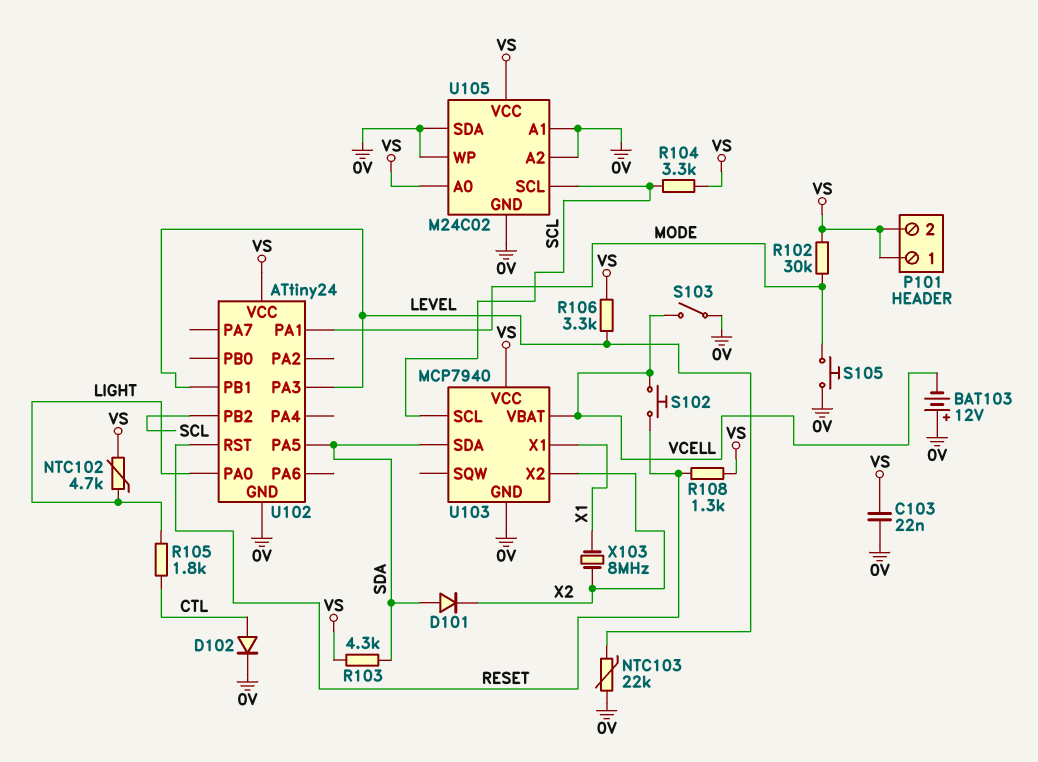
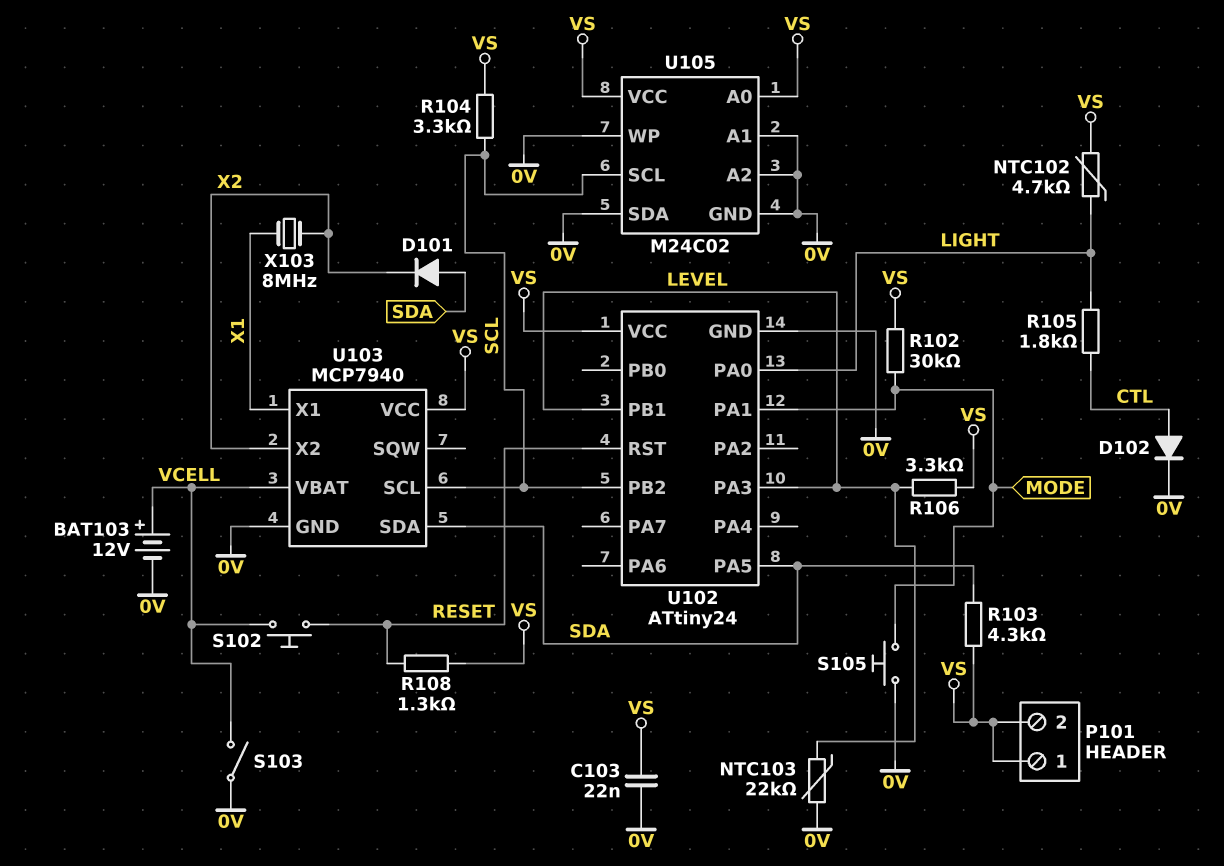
BAT103: 12V (plus 0V, minus VCELL) -> 12V (plus VCELL, minus 0V)

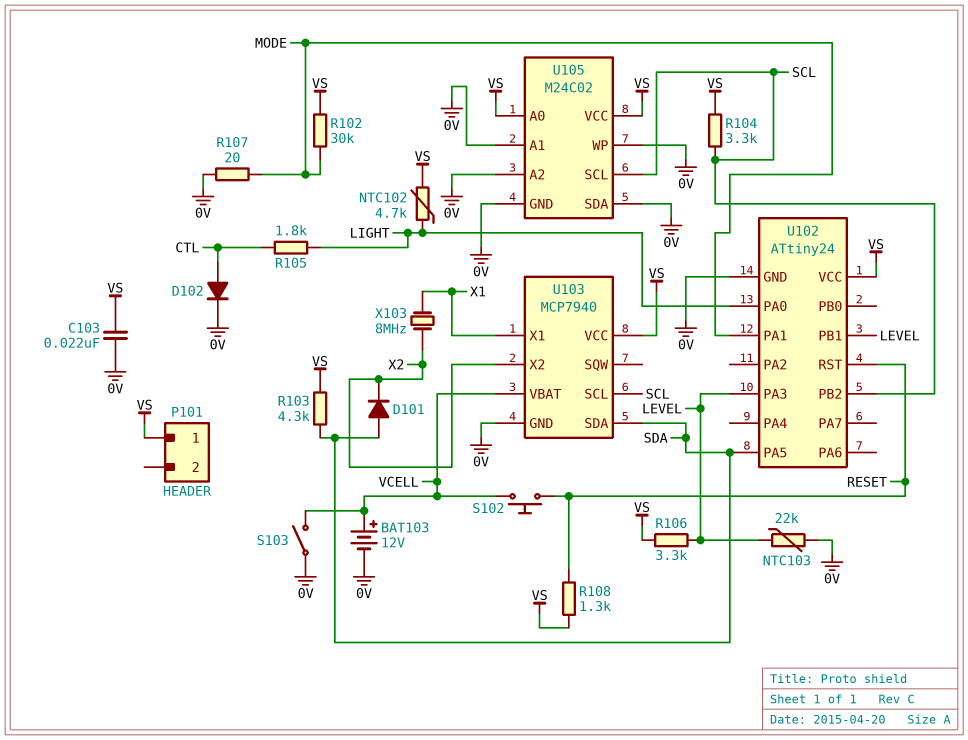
P101 pin 2: VS -> none
R107: none -> 20 (0V, MODE)
S105: button (0V, MODE) -> none

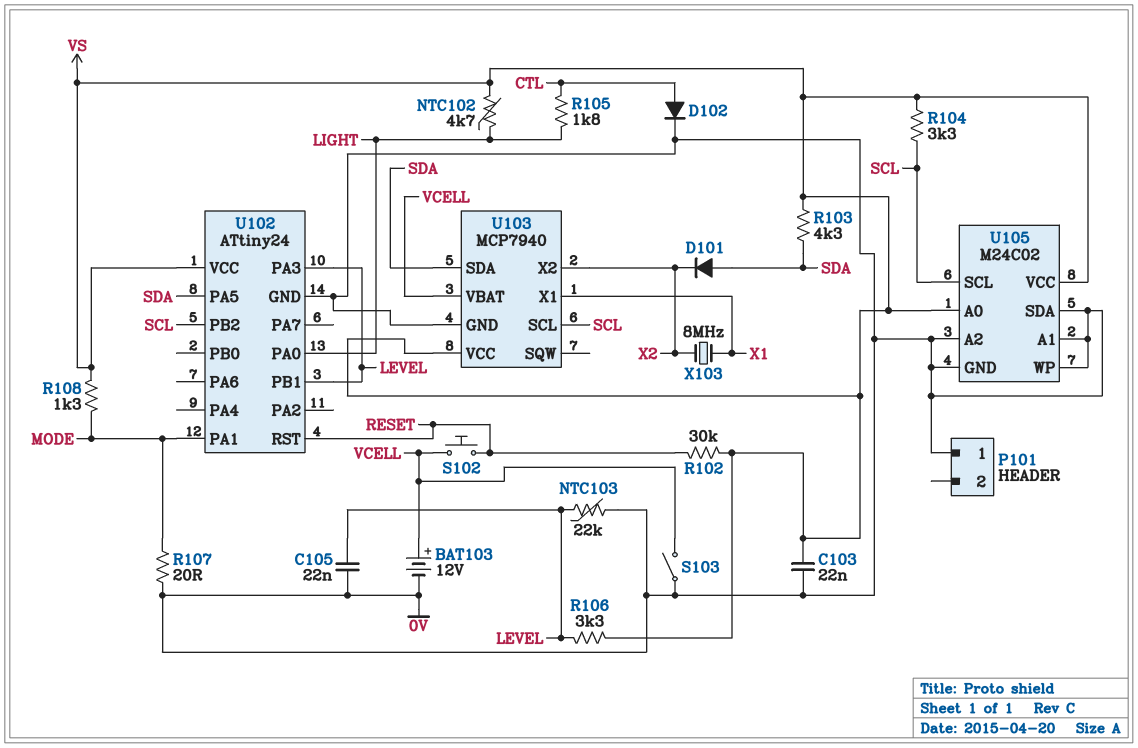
C105: none -> 22nF (0V, LEVEL)
P101 pin 1: VS -> 0V
R102: 30k (MODE, VS) -> 30k (RESET, VS)
R108: 1.3k (RESET, VS) -> 1.3k (MODE, VS)

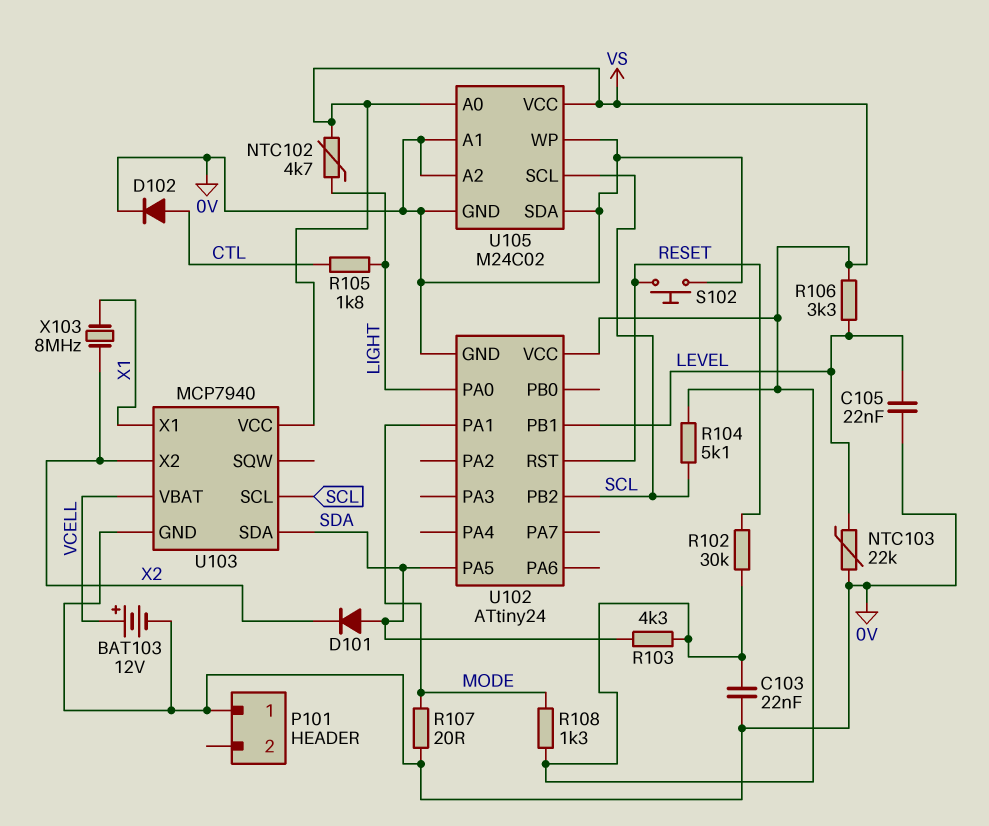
R104: 3.3k (SCL, VS) -> 5.1k (SCL, VS)
S102: button (RESET, VCELL) -> button (0V, RESET)
S103: switch (0V, VCELL) -> none
U102 pin PA3: LEVEL -> none

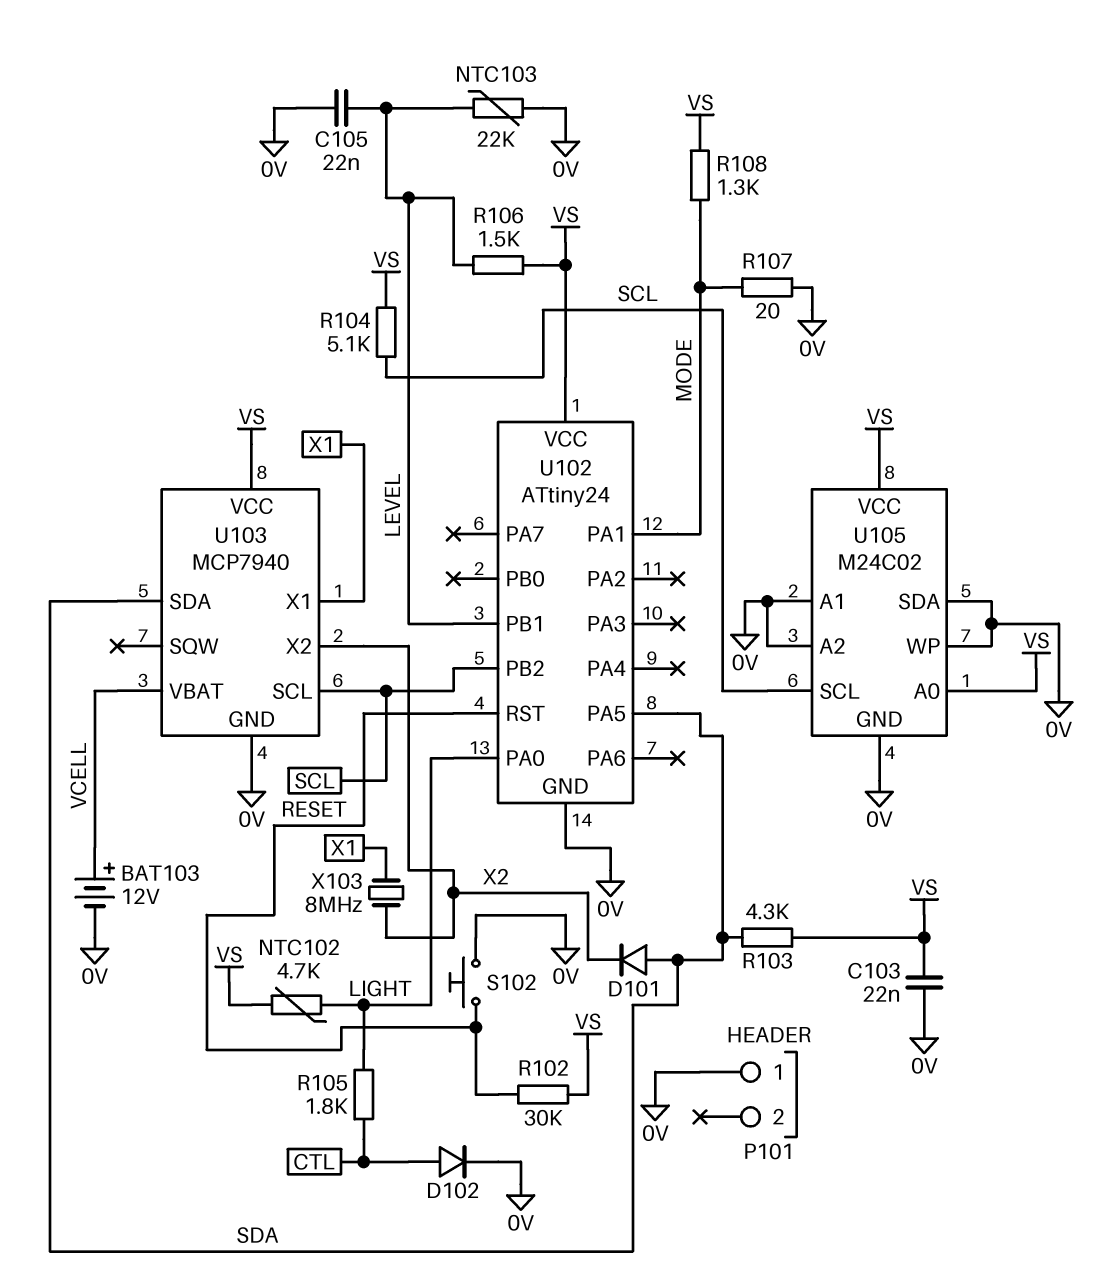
R106: 3.3k (LEVEL, VS) -> 1.5k (LEVEL, VS)

